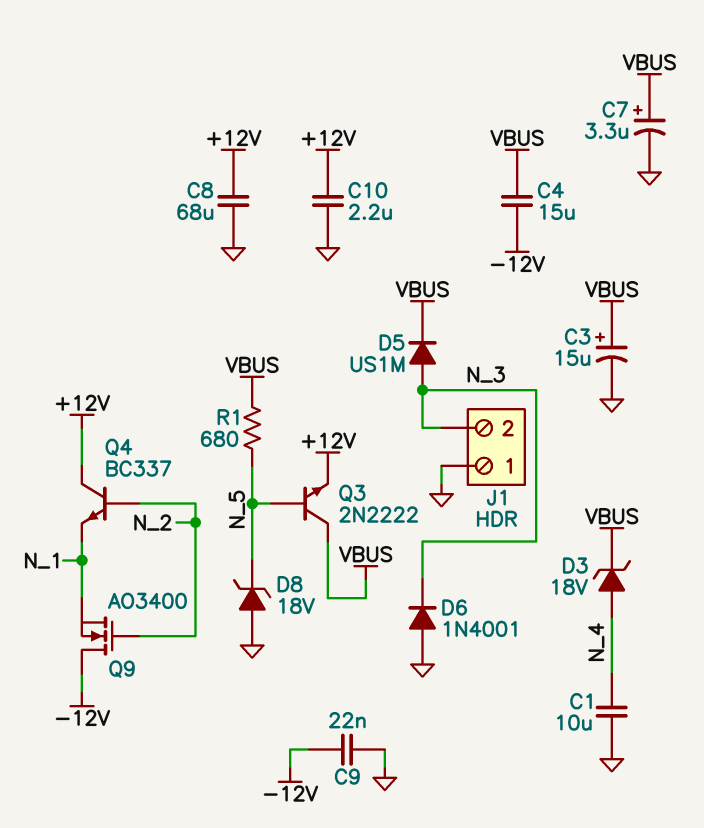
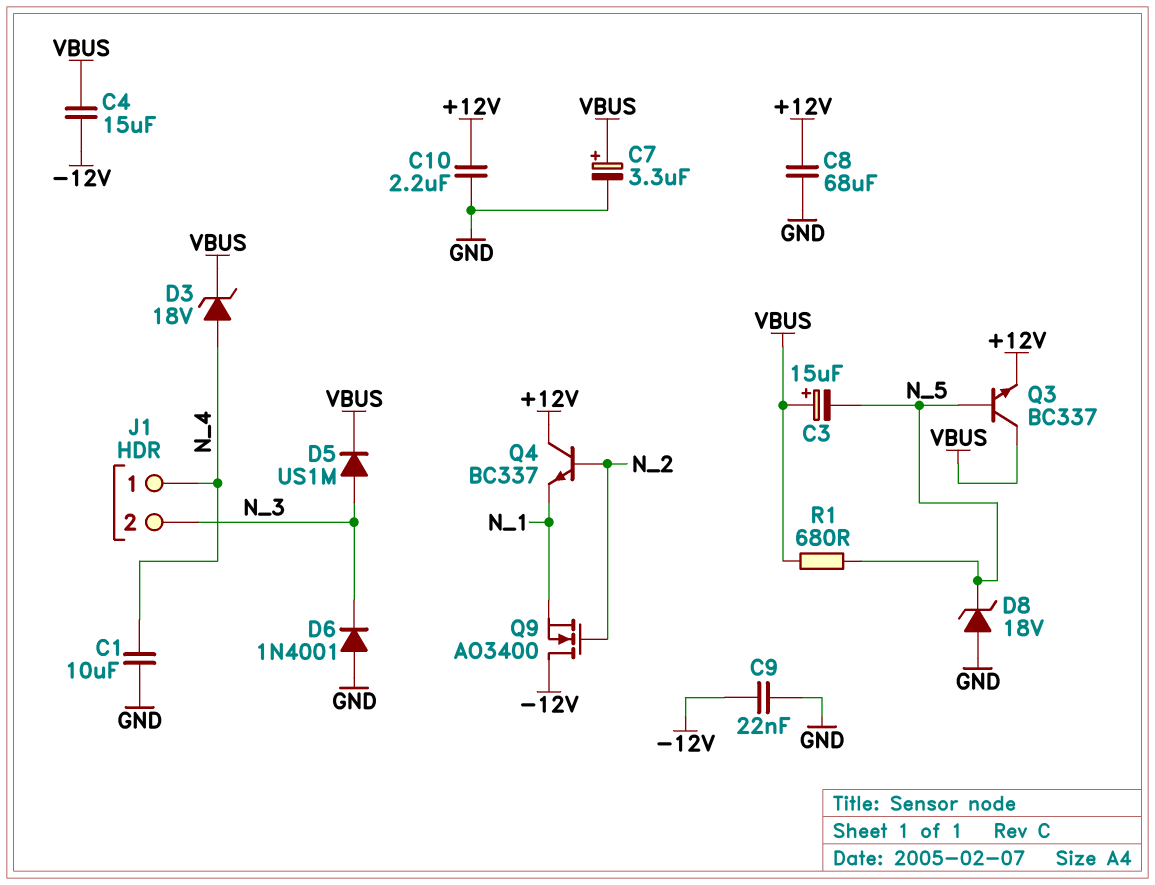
C3: 15uF (plus VBUS, minus GND) -> 15uF (plus VBUS, minus N_5)
J1 pin 1: GND -> N_4
Q3: NPN 2N2222 (B N_5, C VBUS, E +12V) -> NPN BC337 (B N_5, C VBUS, E +12V)

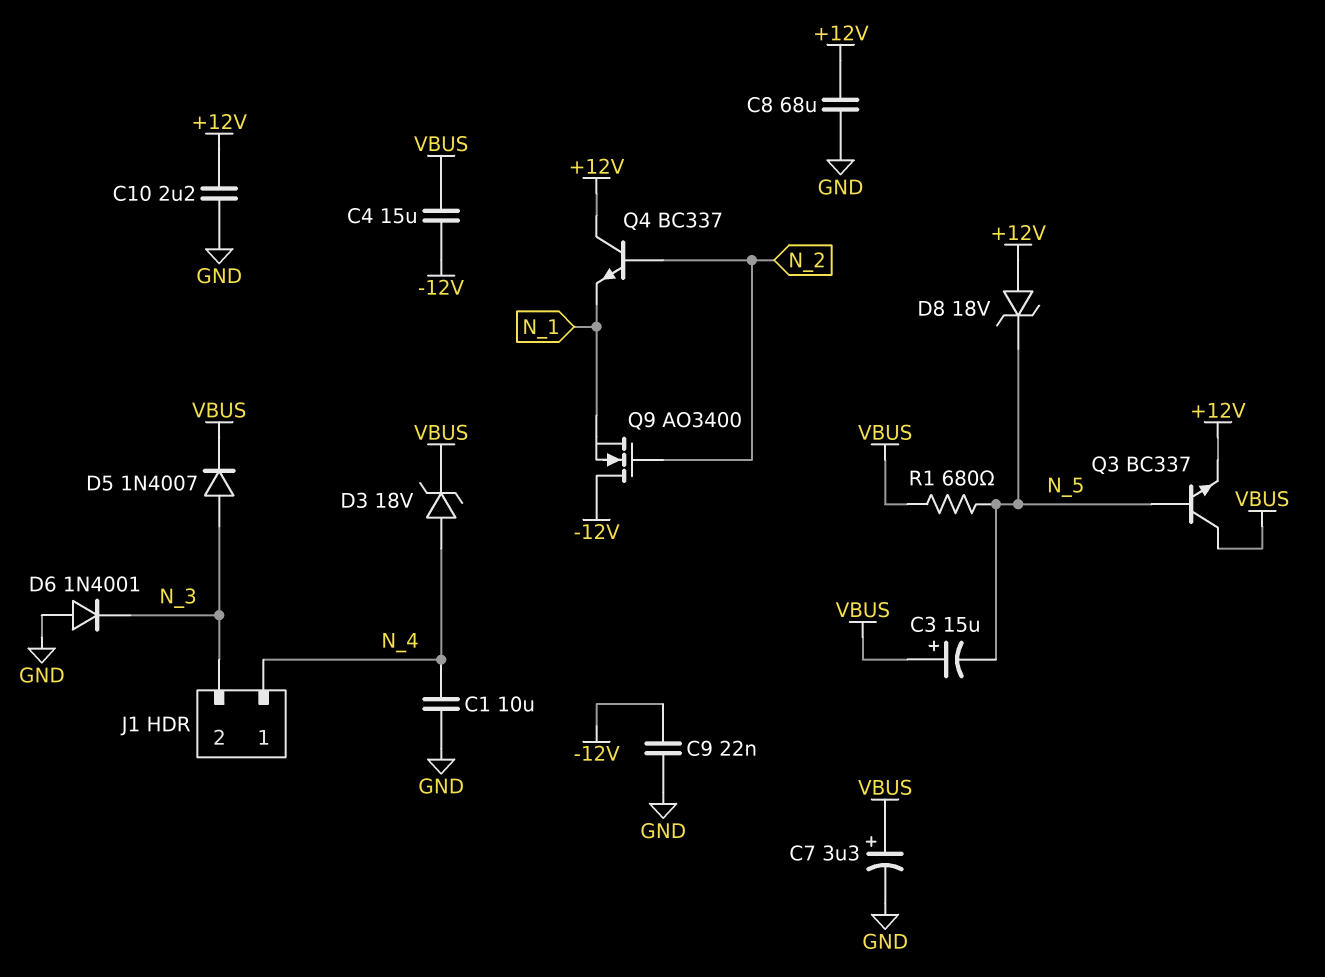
D5: diode US1M (A N_3, K VBUS) -> diode 1N4007 (A N_3, K VBUS)
D8: zener 18V (A GND, K N_5) -> zener 18V (A +12V, K N_5)

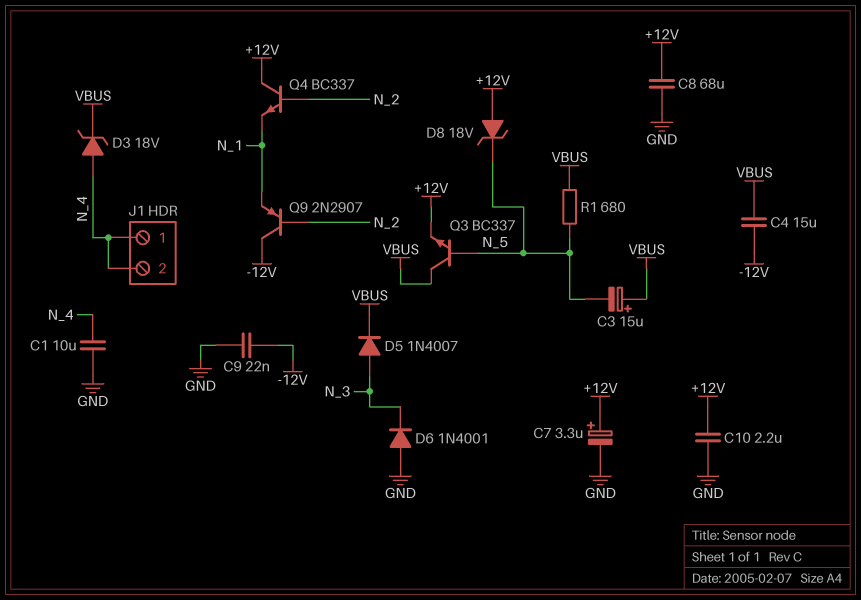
C7: 3.3uF (plus VBUS, minus GND) -> 3.3uF (plus +12V, minus GND)
J1 pin 2: N_3 -> N_4
Q9: NMOS AO3400 (G N_2, D -12V, S N_1) -> PNP 2N2907 (B N_2, C -12V, E N_1)

